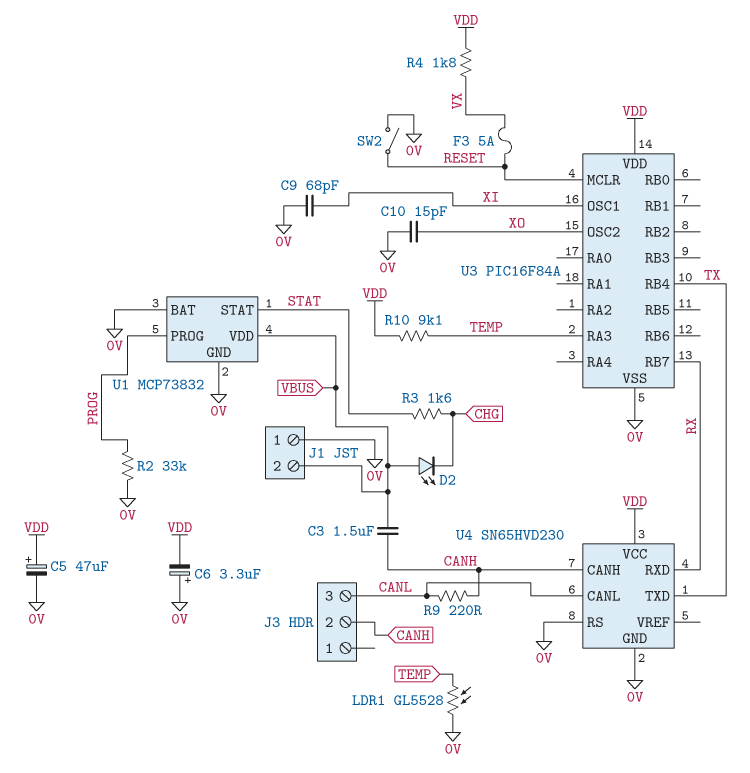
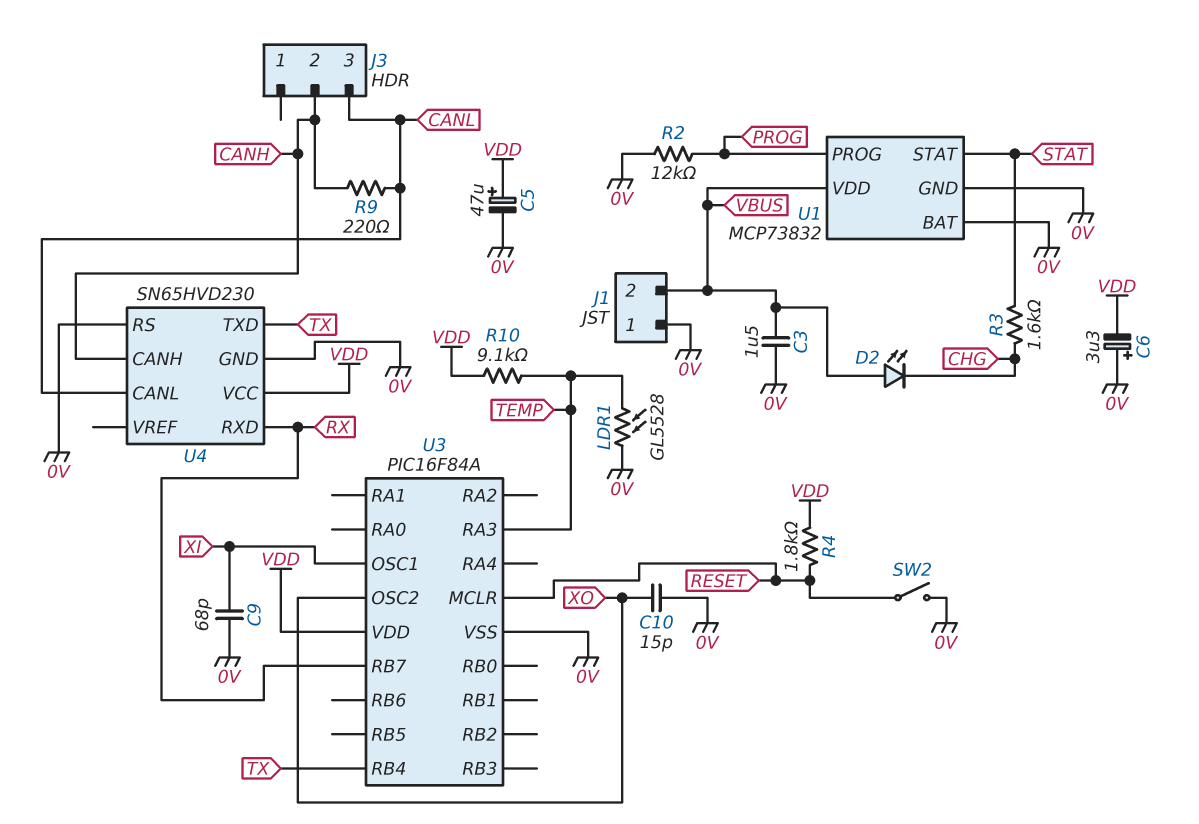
C3: 1.5uF (CANH, VBUS) -> 1.5uF (0V, VBUS)
F3: 5A (RESET, VX) -> none
R2: 33k (0V, PROG) -> 12k (0V, PROG)
R4: 1.8k (VDD, VX) -> 1.8k (RESET, VDD)

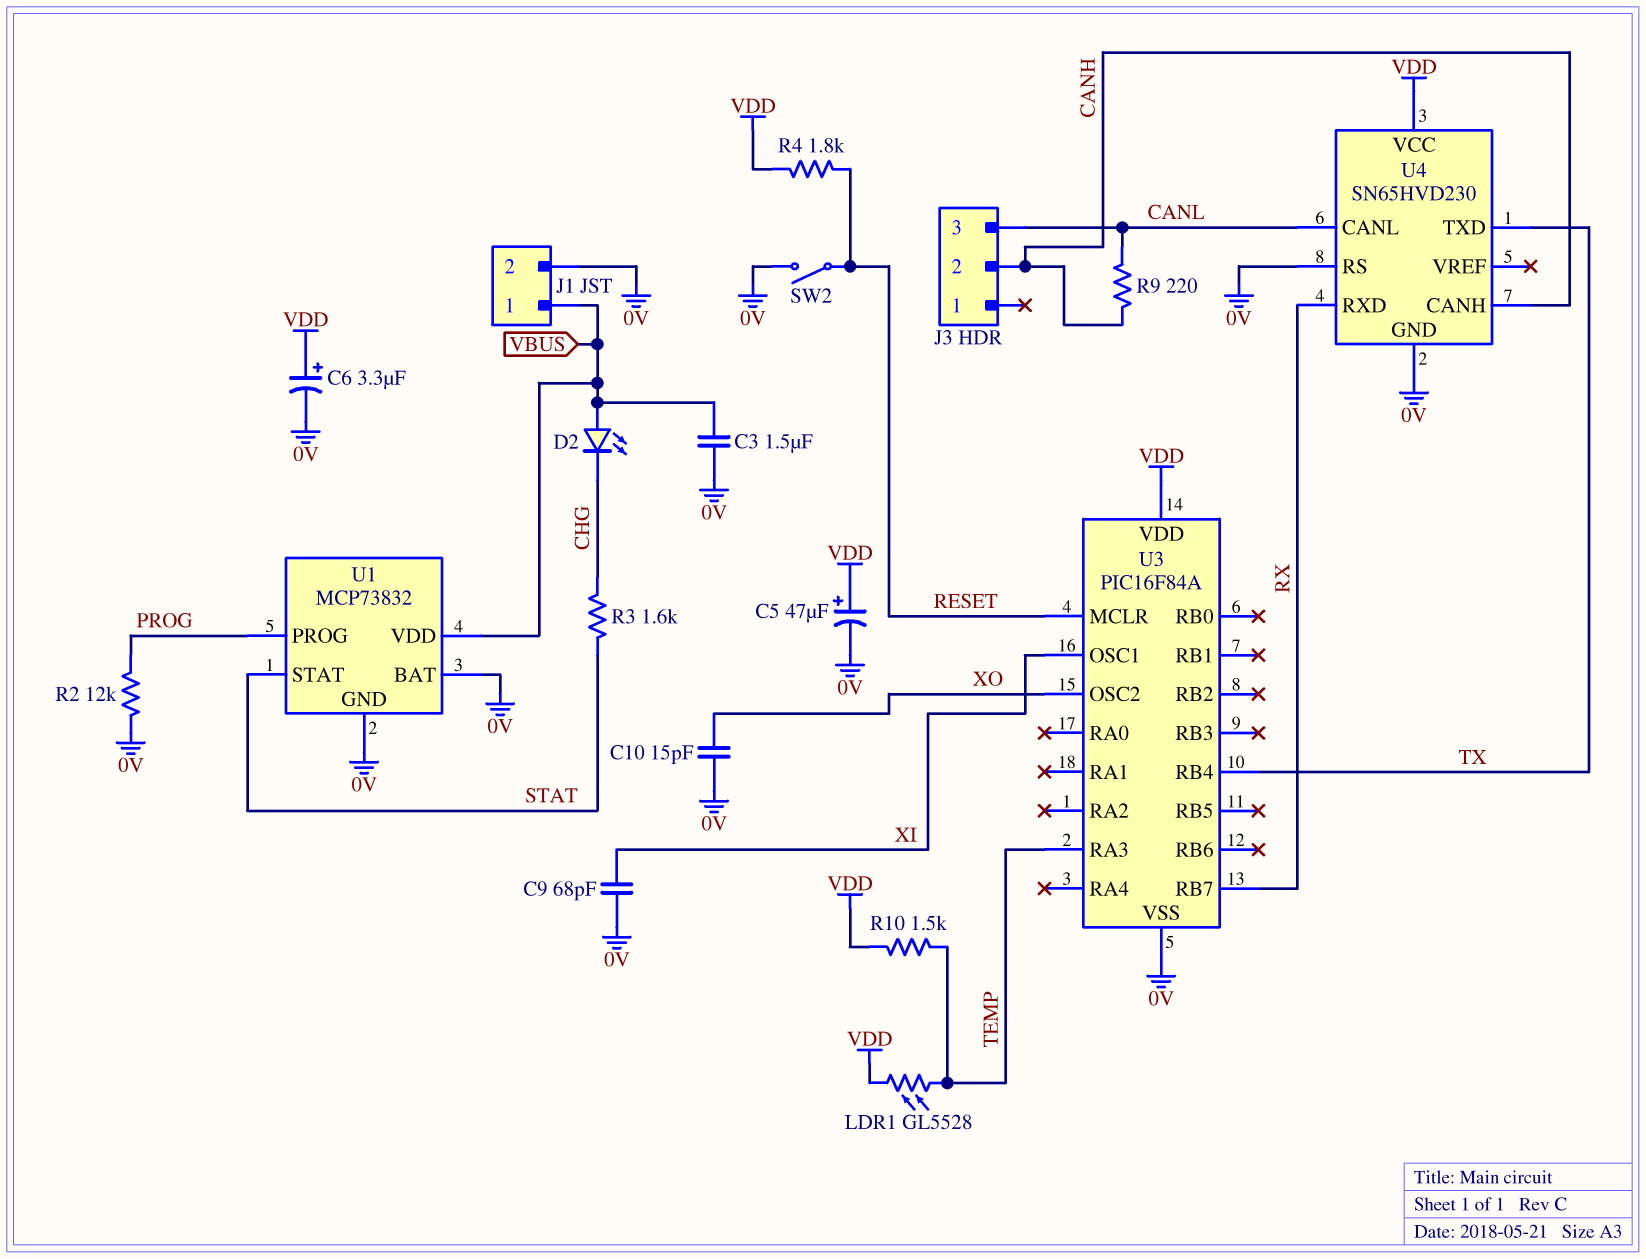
C6: 3.3uF (plus 0V, minus VDD) -> 3.3uF (plus VDD, minus 0V)
J1 pin 1: 0V -> VBUS
J1 pin 2: VBUS -> 0V
LDR1: GL5528 (0V, TEMP) -> GL5528 (TEMP, VDD)
R10: 9.1k (TEMP, VDD) -> 1.5k (TEMP, VDD)

